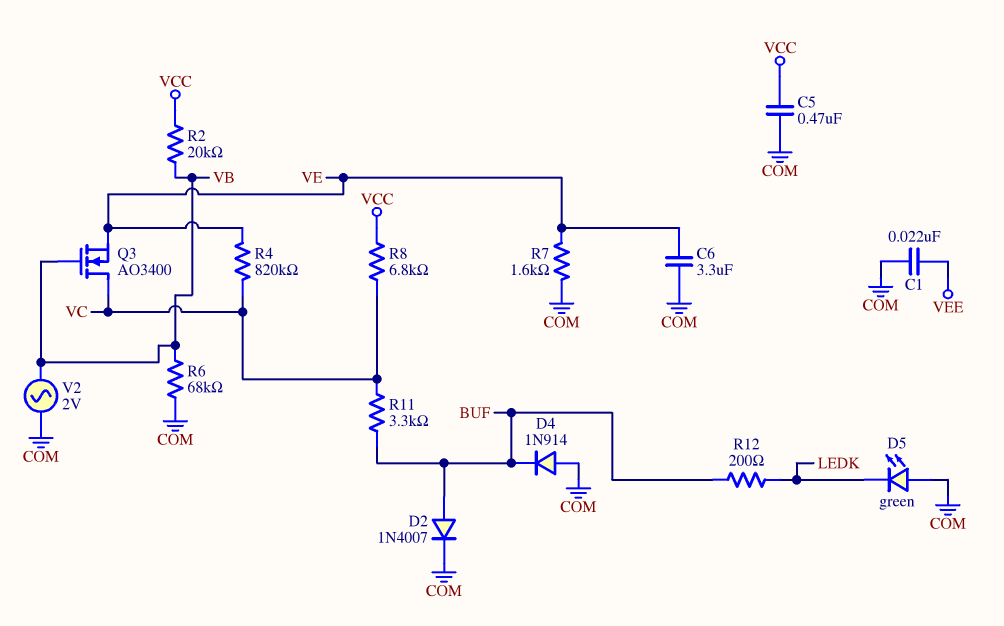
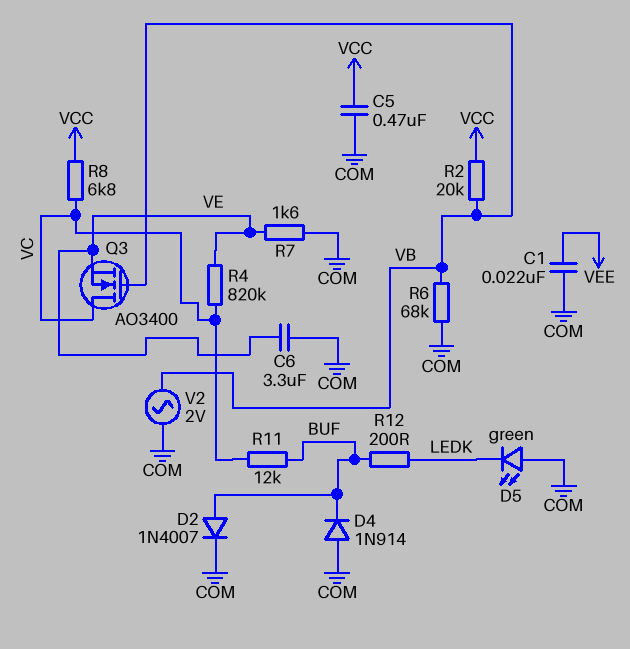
R11: 3.3k (BUF, VC) -> 12k (BUF, VC)

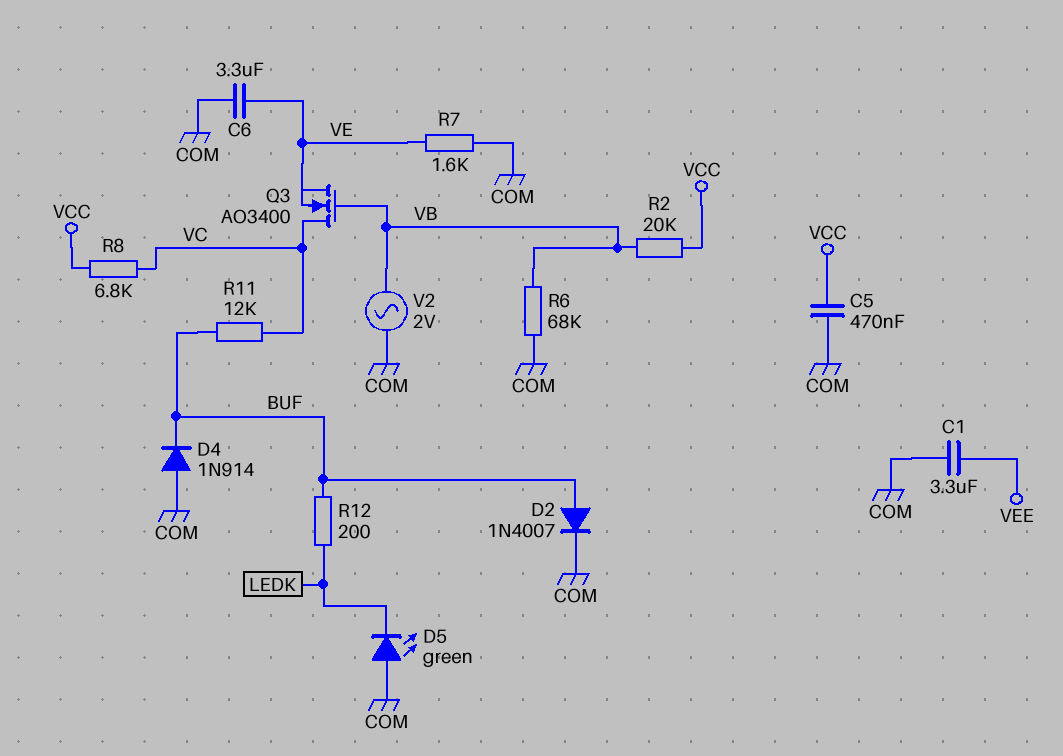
C1: 22nF (COM, VEE) -> 3.3uF (COM, VEE)
R4: 820k (VC, VE) -> none

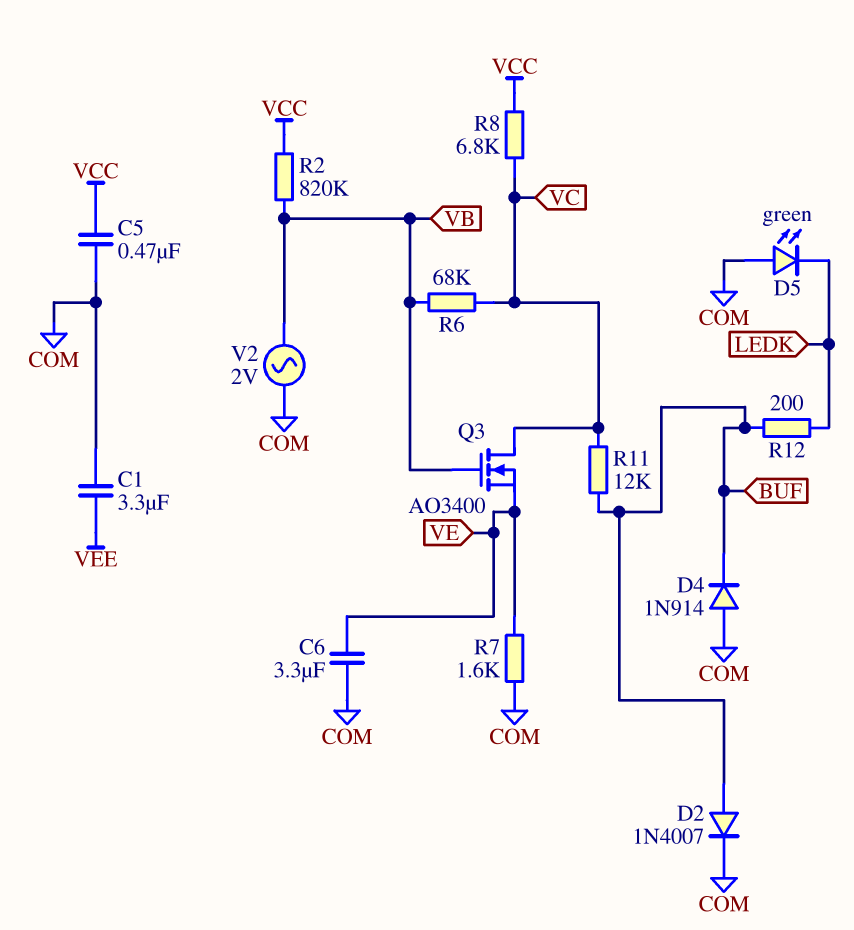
R2: 20k (VB, VCC) -> 820k (VB, VCC)
R6: 68k (COM, VB) -> 68k (VB, VC)

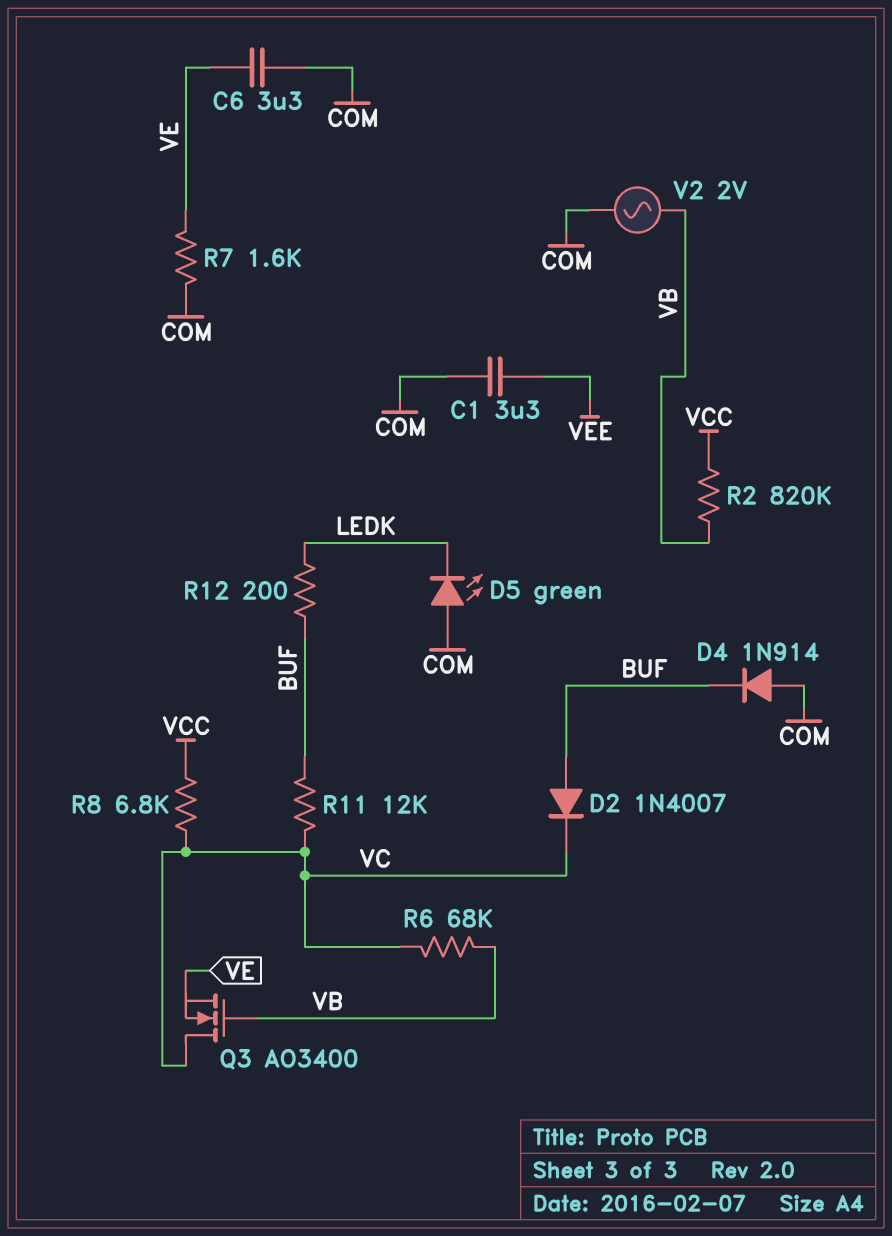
C5: 470nF (COM, VCC) -> none
D2: diode 1N4007 (A BUF, K COM) -> diode 1N4007 (A BUF, K VC)

